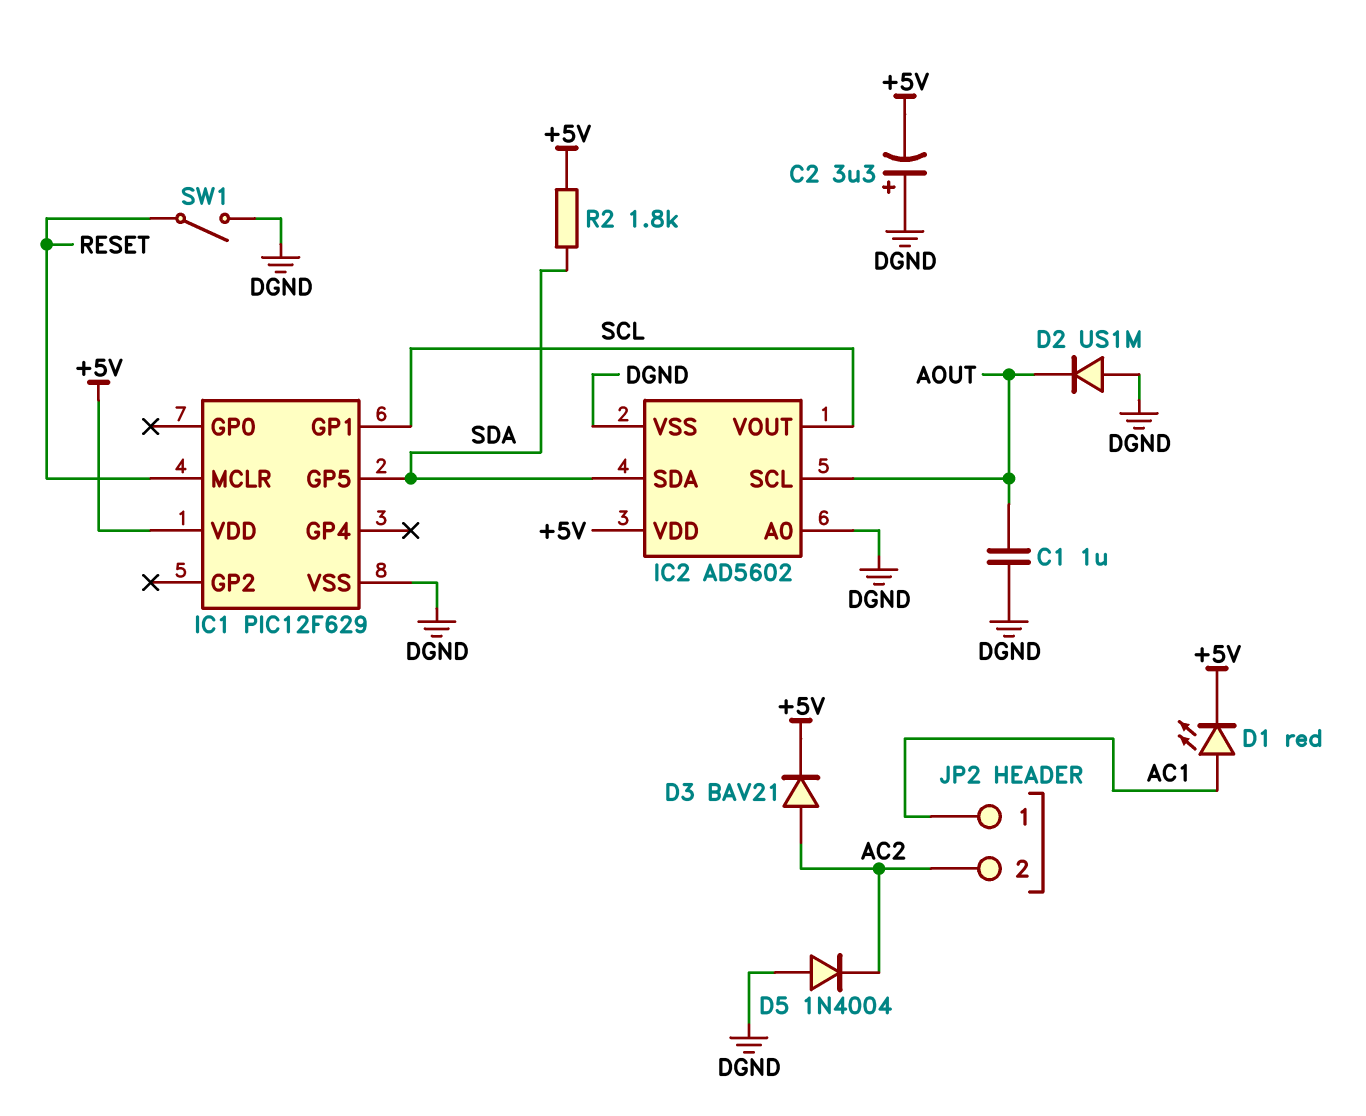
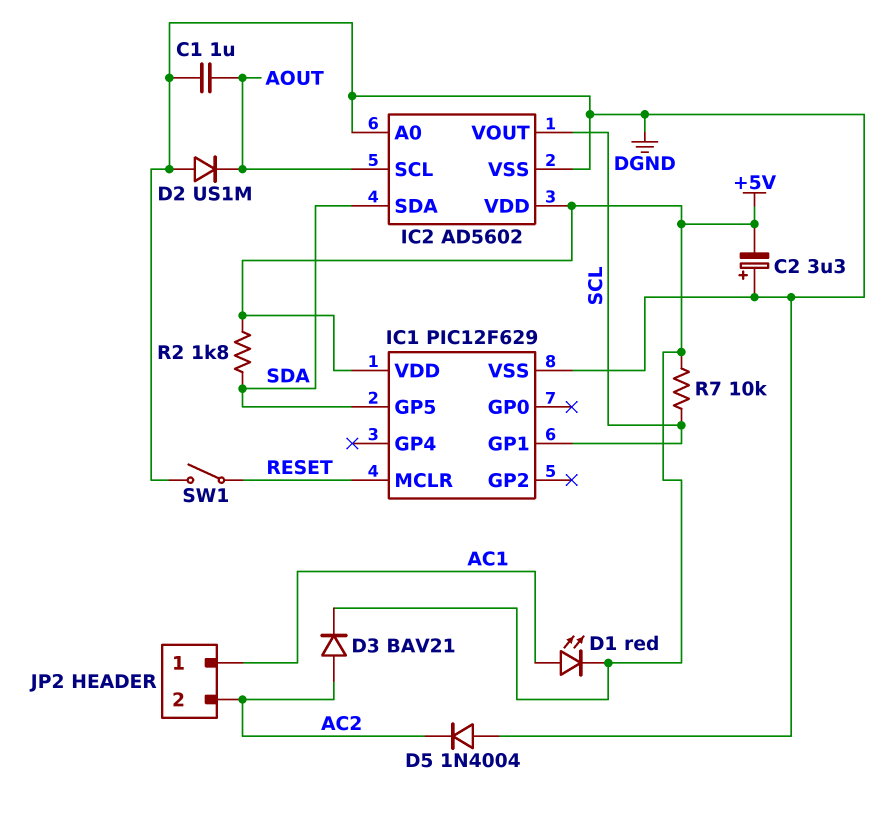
R7: none -> 10k (+5V, SCL)

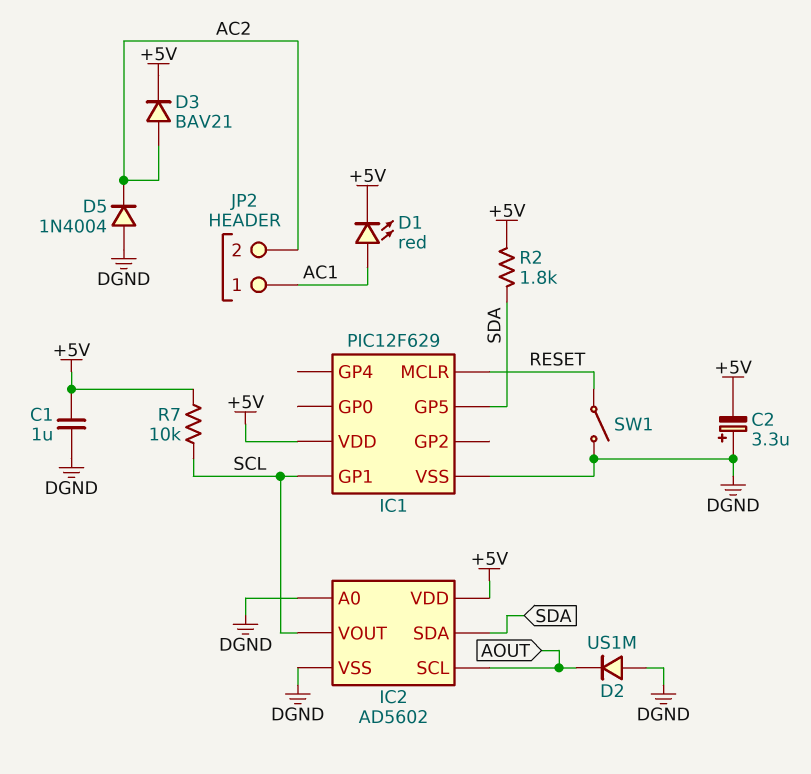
C1: 1uF (AOUT, DGND) -> 1uF (+5V, DGND)

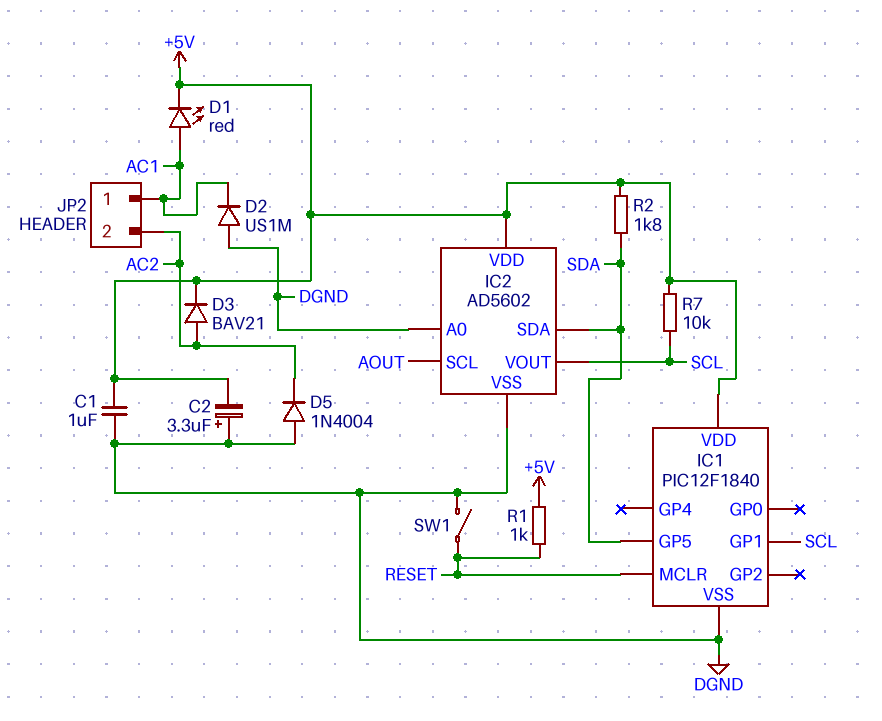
D2: diode US1M (A DGND, K AOUT) -> diode US1M (A DGND, K AC1)
IC1: PIC12F629 -> PIC12F1840
R1: none -> 1k (+5V, RESET)

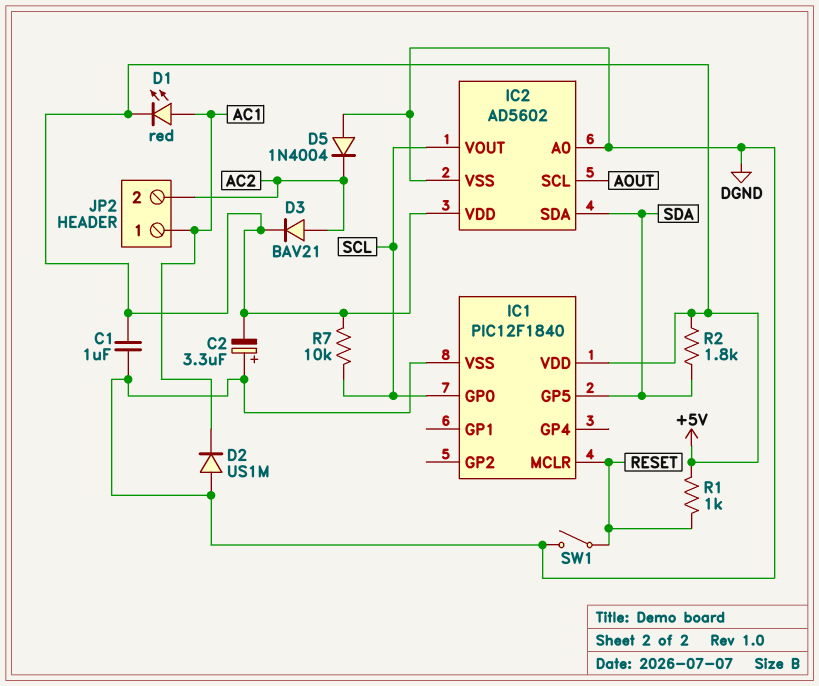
IC1 pin GP0: none -> SCL
IC1 pin GP1: SCL -> none

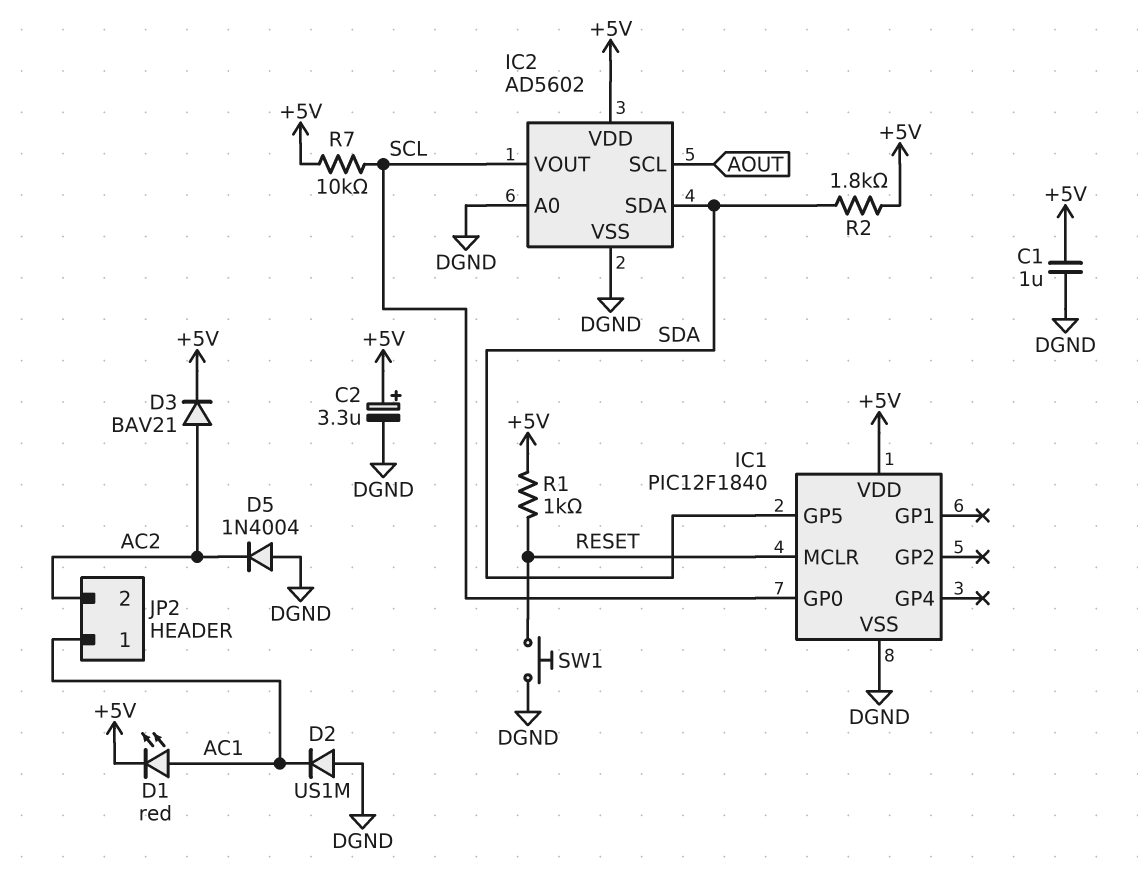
C2: 3.3uF (plus DGND, minus +5V) -> 3.3uF (plus +5V, minus DGND)
SW1: switch (DGND, RESET) -> button (DGND, RESET)

